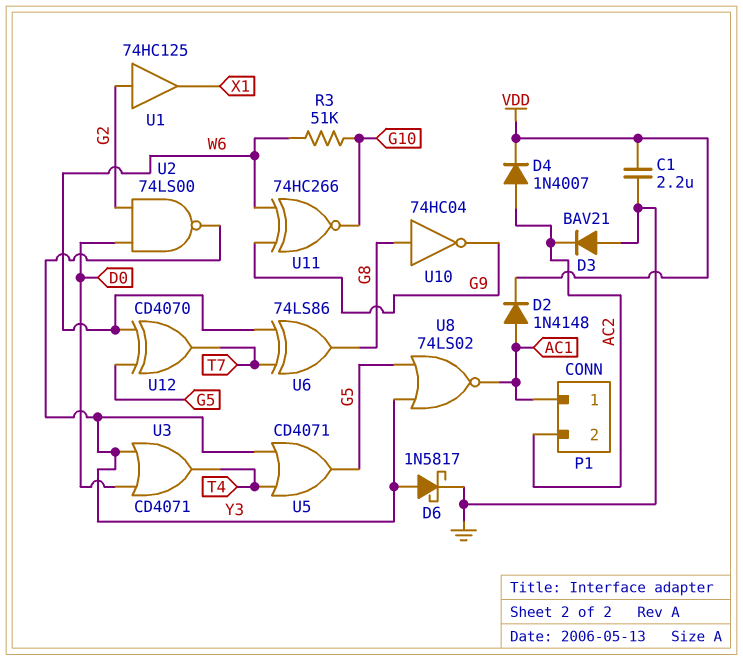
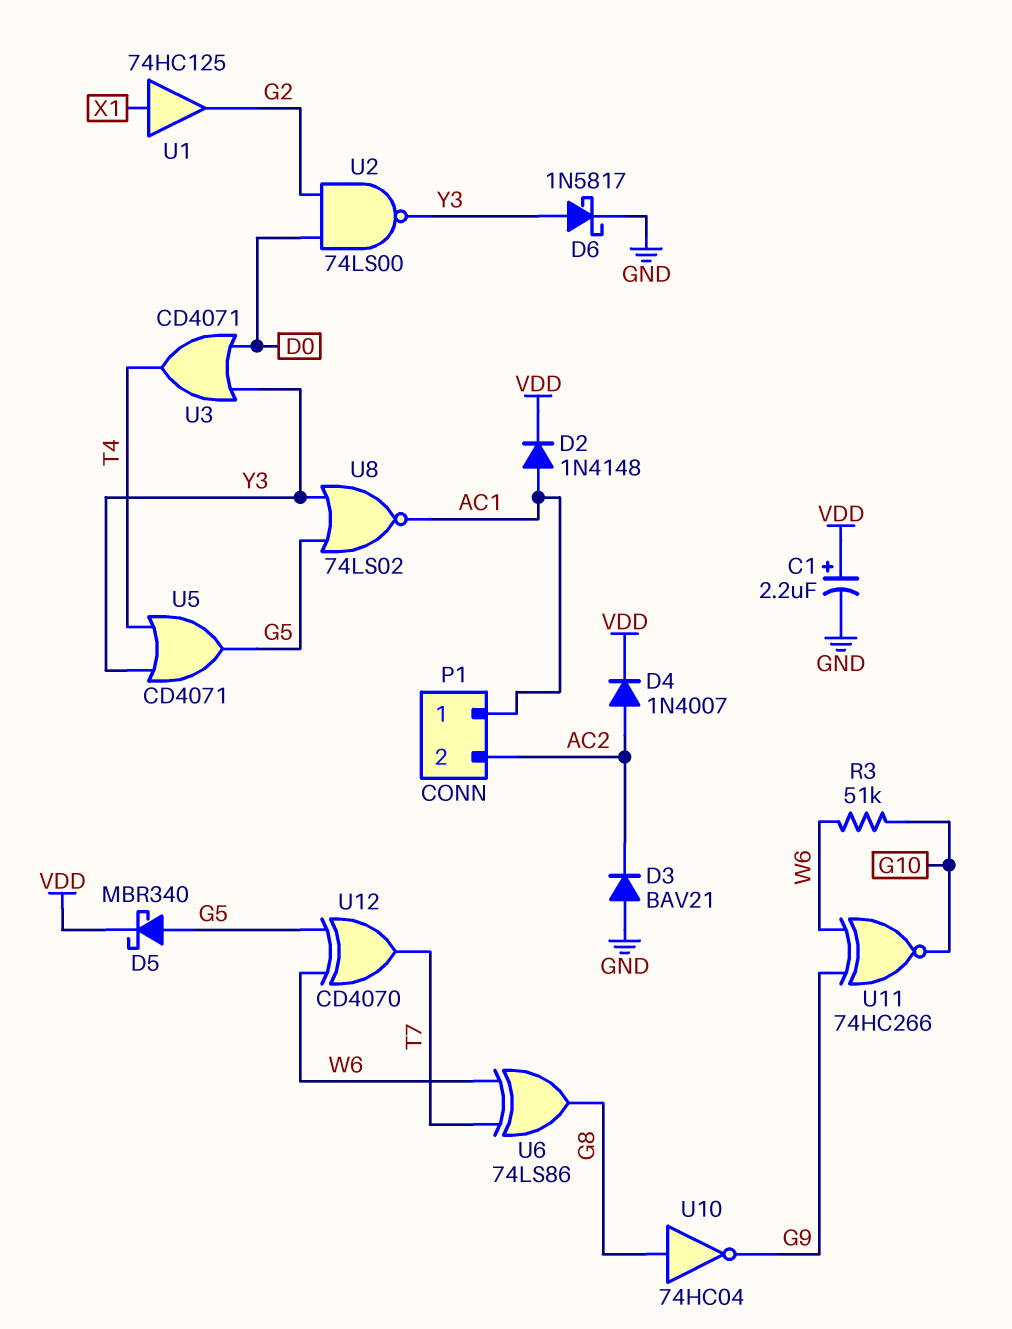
C1: 2.2uF (GND, VDD) -> 2.2uF (plus VDD, minus GND)
D5: none -> schottky MBR340 (A G5, K VDD)
U1: buffer 74HC125 (in G2, out X1) -> buffer 74HC125 (in X1, out G2)

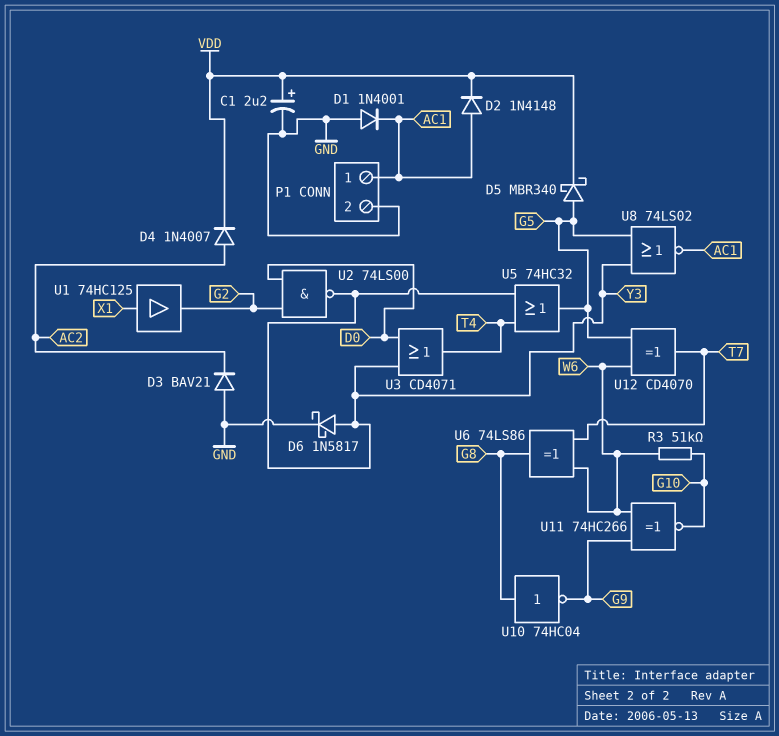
D1: none -> diode 1N4001 (A GND, K AC1)
P1 pin 2: AC2 -> GND
U5: OR CD4071 (in T4, in Y3, out G5) -> OR 74HC32 (in T4, in Y3, out G5)

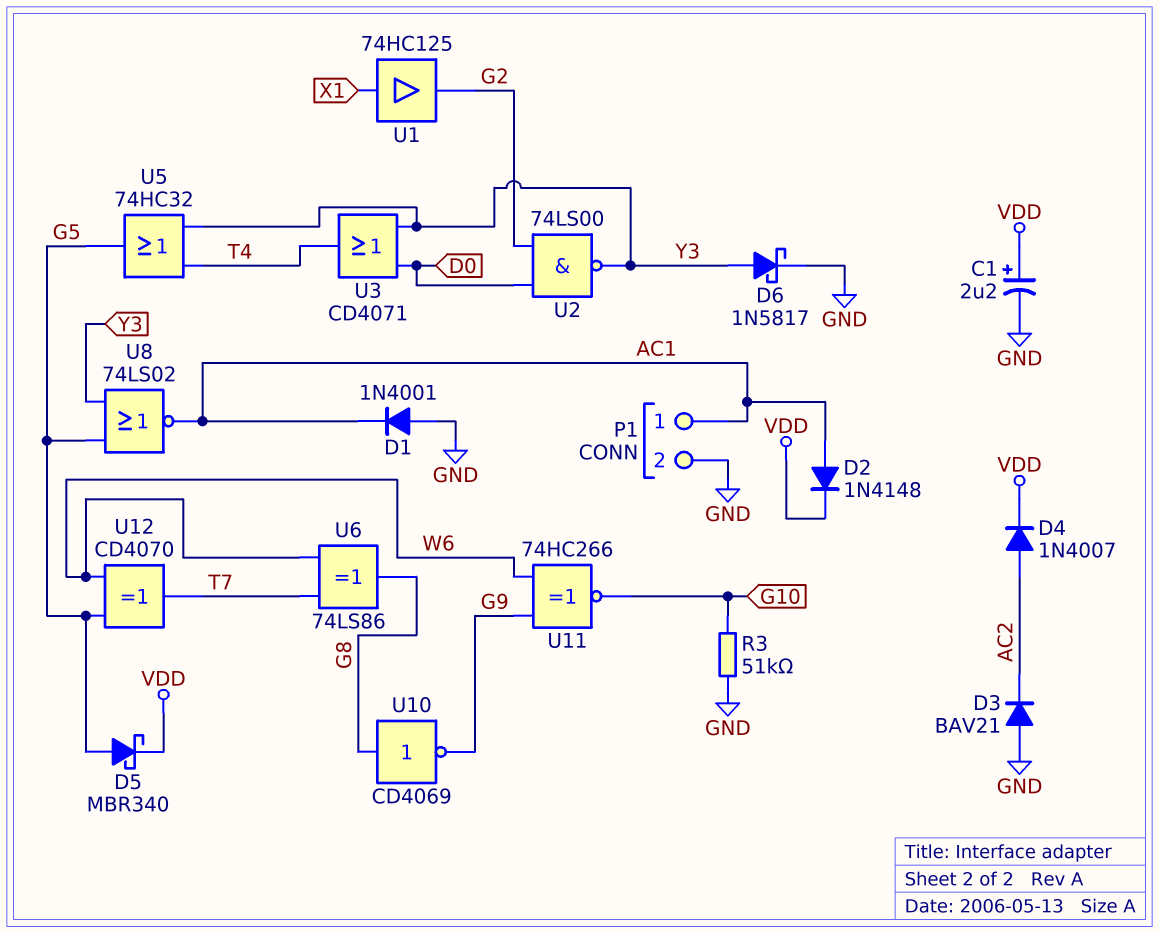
R3: 51k (G10, W6) -> 51k (G10, GND)
U10: NOT 74HC04 (in G8, out G9) -> NOT CD4069 (in G8, out G9)

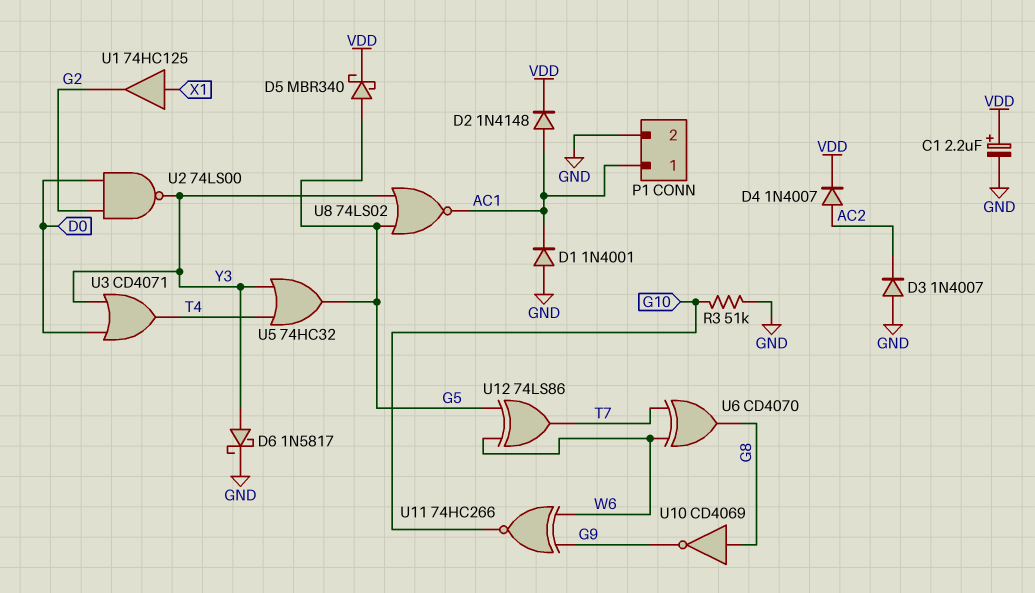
D3: diode BAV21 (A GND, K AC2) -> diode 1N4007 (A GND, K AC2)
U6: XOR 74LS86 (in T7, in W6, out G8) -> XOR CD4070 (in T7, in W6, out G8)
U12: XOR CD4070 (in G5, in W6, out T7) -> XOR 74LS86 (in G5, in W6, out T7)

